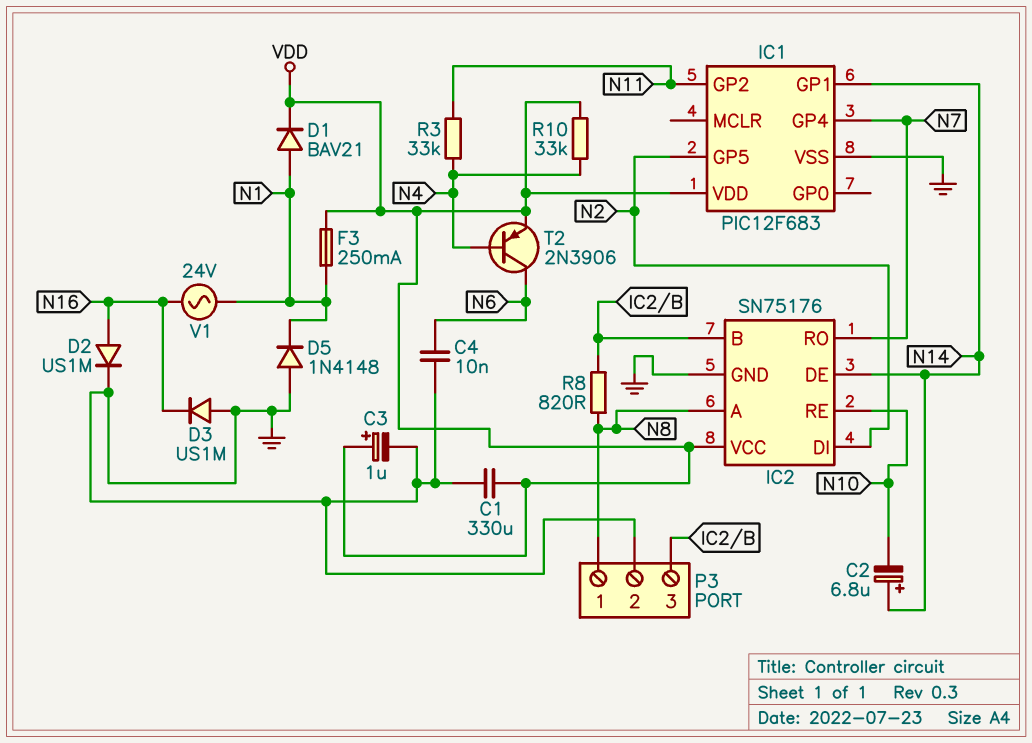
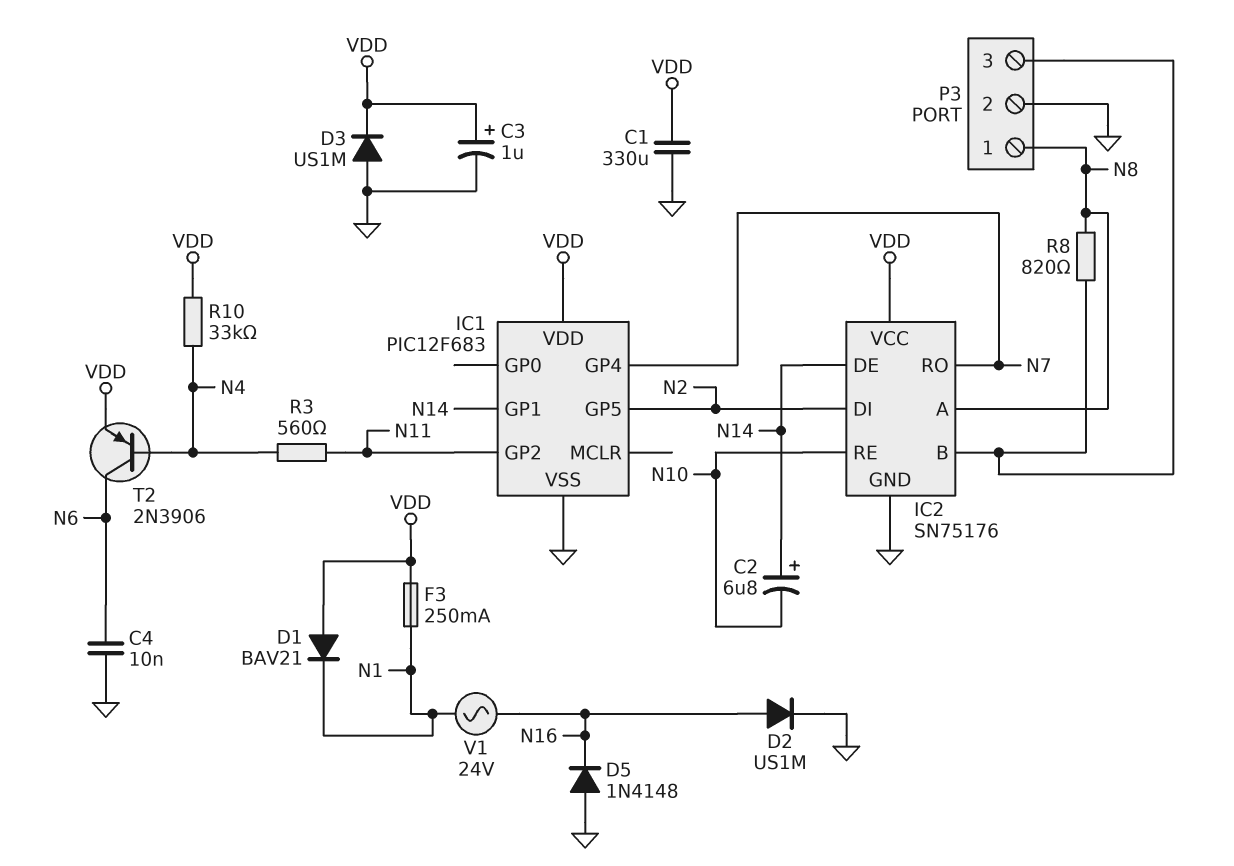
D1: diode BAV21 (A N1, K VDD) -> diode BAV21 (A VDD, K N1)
D3: diode US1M (A GND, K N16) -> diode US1M (A GND, K VDD)
D5: diode 1N4148 (A GND, K N1) -> diode 1N4148 (A GND, K N16)
R3: 33k (N4, N11) -> 560 (N4, N11)

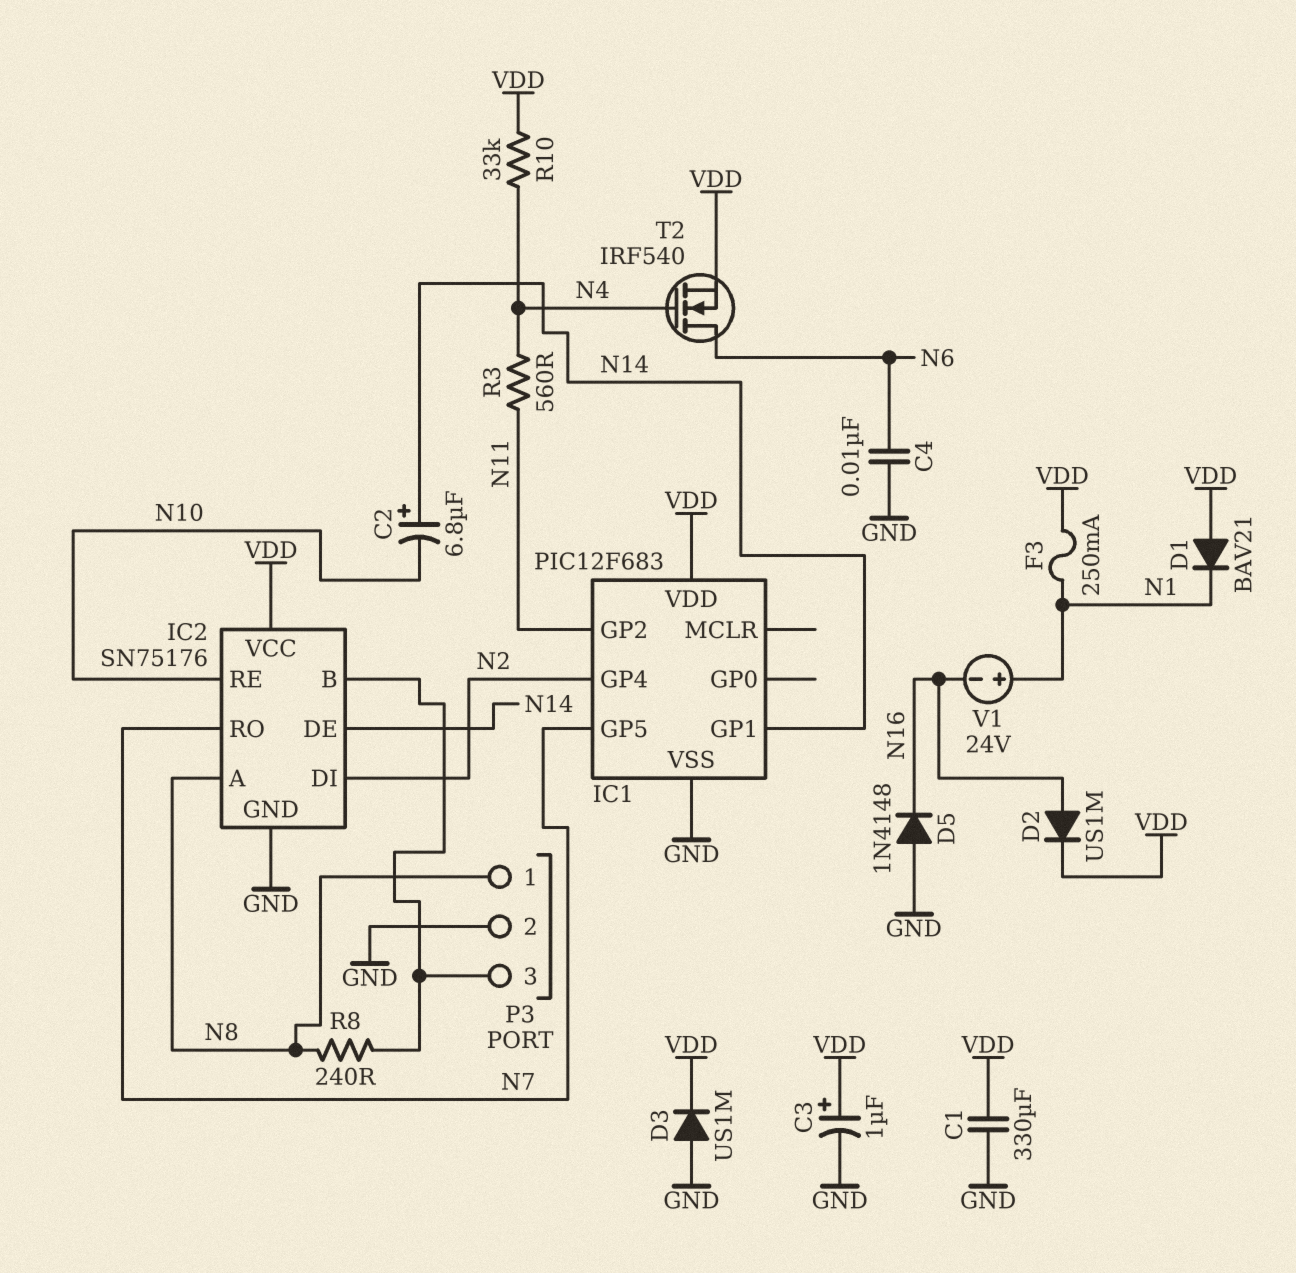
D2: diode US1M (A N16, K GND) -> diode US1M (A N16, K VDD)
IC1 pin GP4: N7 -> N2
IC1 pin GP5: N2 -> N7
R8: 820 (IC2/B, N8) -> 240 (IC2/B, N8)
T2: PNP 2N3906 (B N4, C N6, E VDD) -> NMOS IRF540 (G N4, D N6, S VDD)
V1: AC 24V (N1, N16) -> 24V (plus N1, minus N16)

